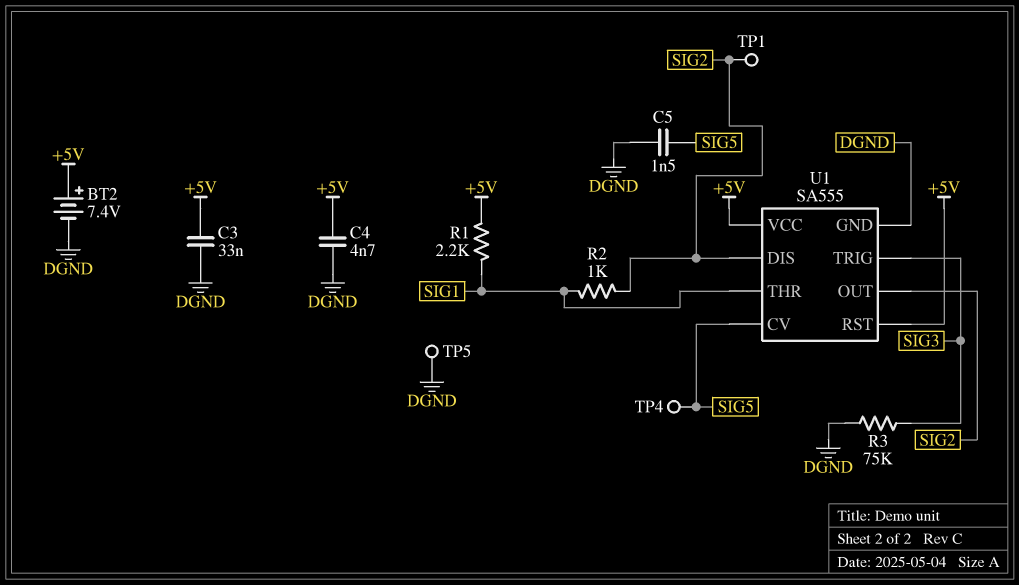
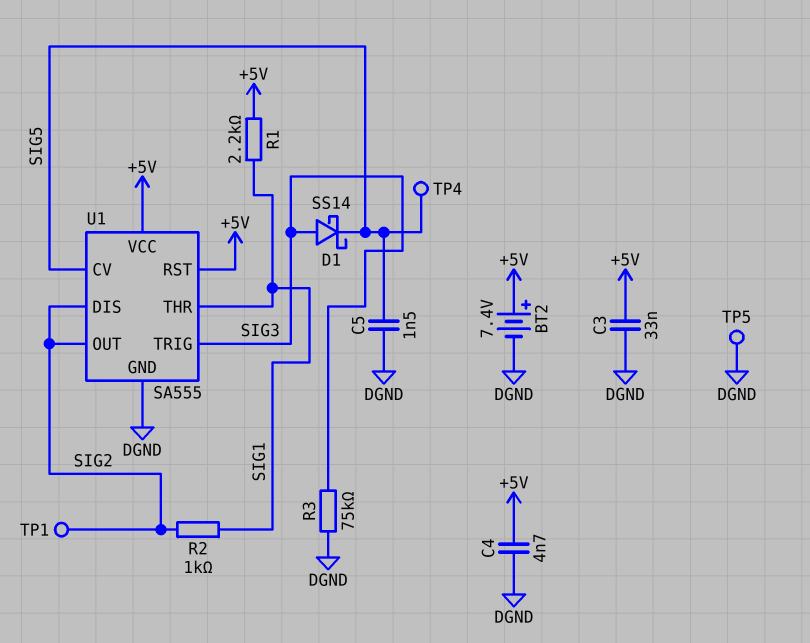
D1: none -> schottky SS14 (A SIG3, K SIG5)

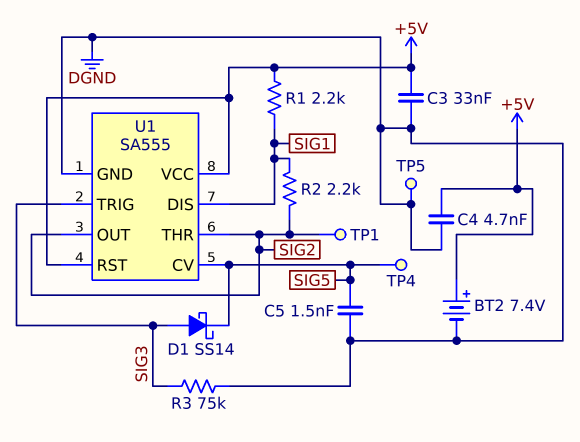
R2: 1k (SIG1, SIG2) -> 2.2k (SIG1, SIG2)
U1 pin DIS: SIG2 -> SIG1
U1 pin THR: SIG1 -> SIG2

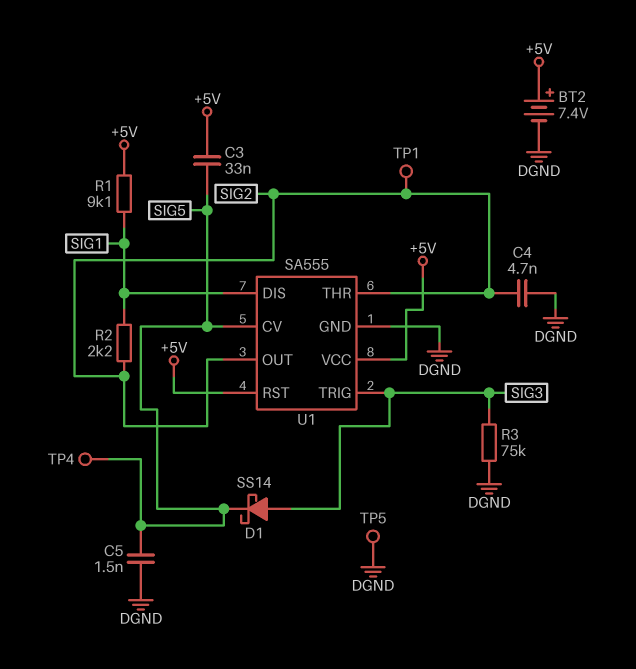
C3: 33nF (+5V, DGND) -> 33nF (+5V, SIG5)
C4: 4.7nF (+5V, DGND) -> 4.7nF (DGND, SIG2)
R1: 2.2k (+5V, SIG1) -> 9.1k (+5V, SIG1)

